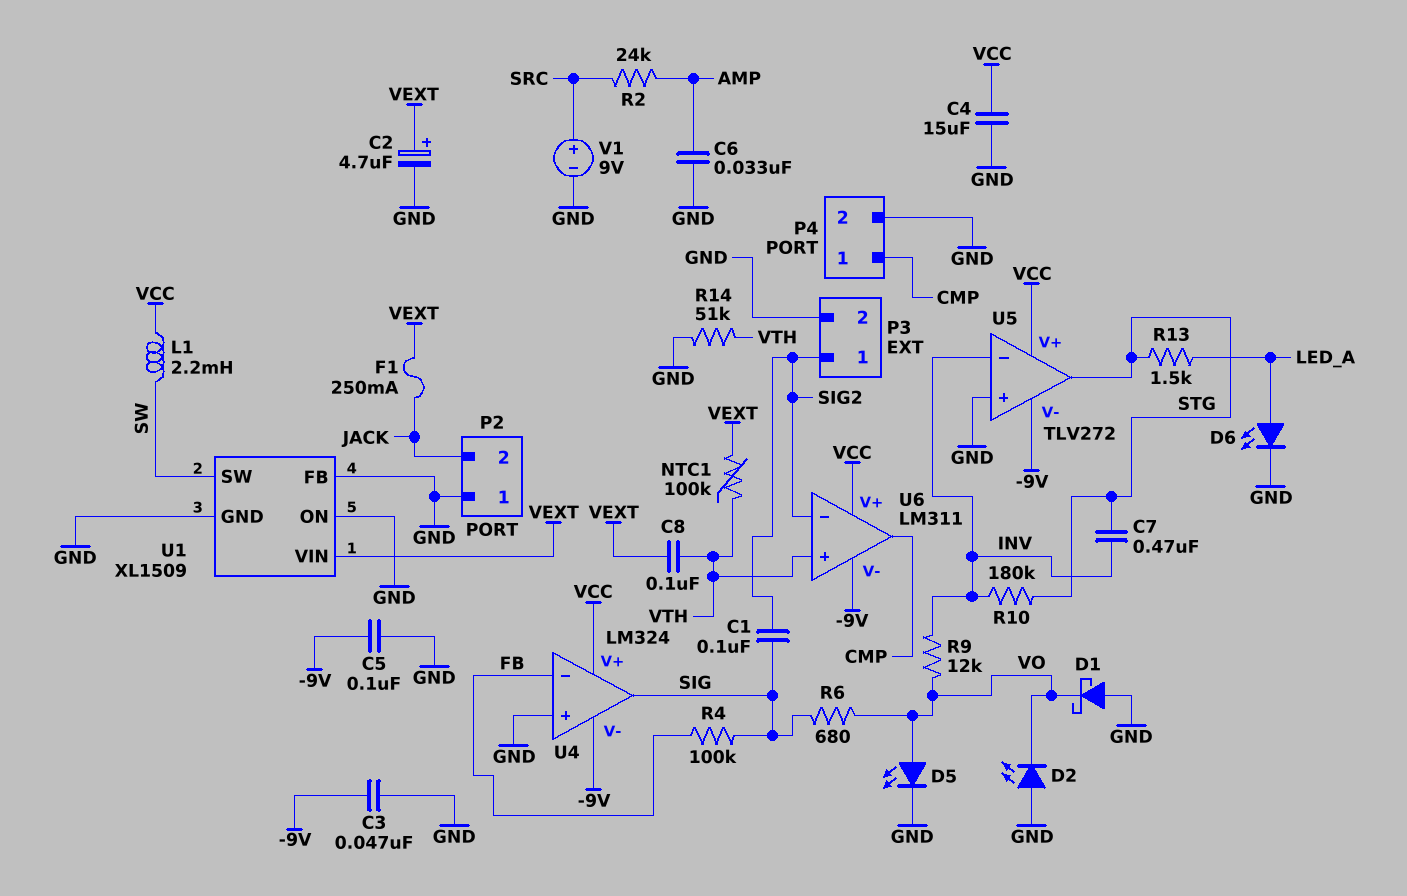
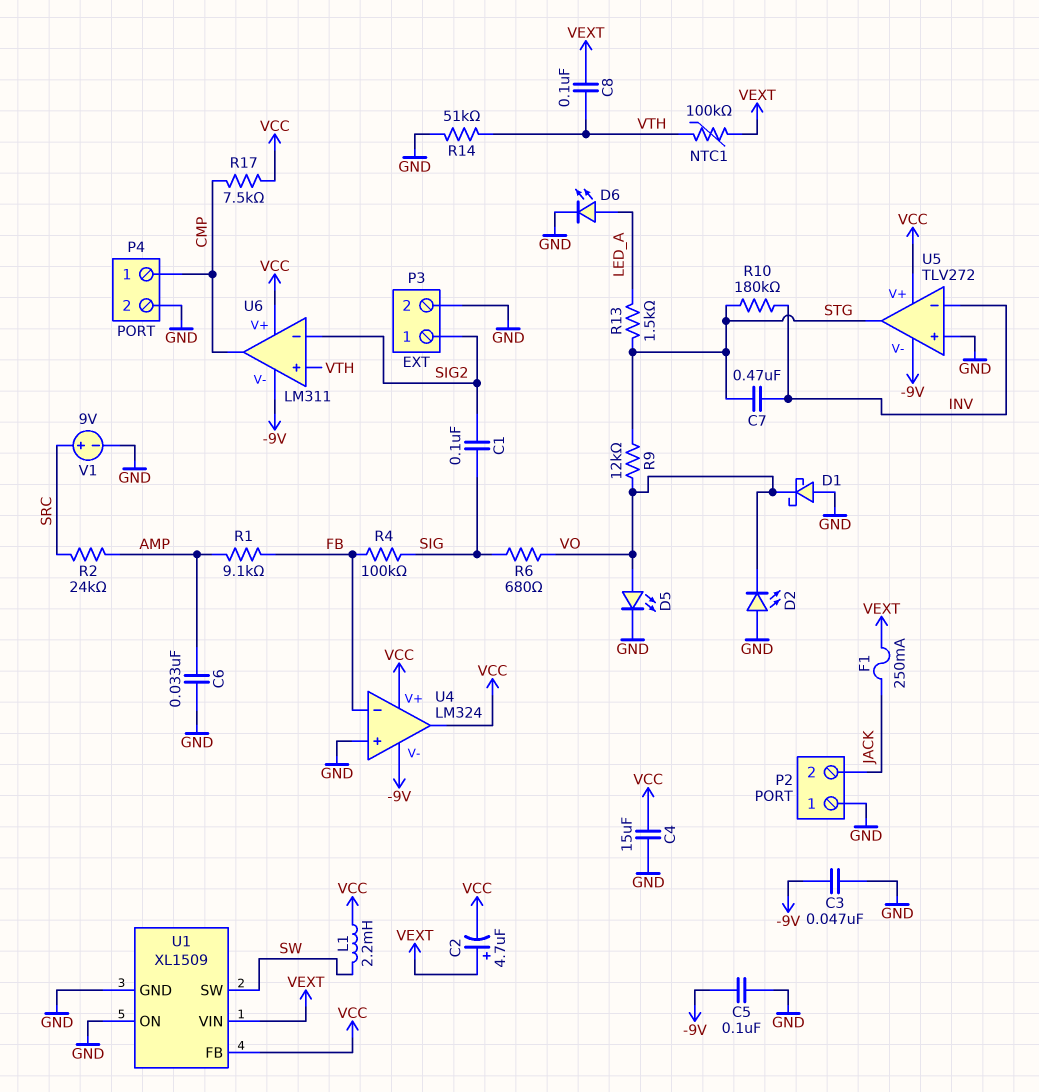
C2: 4.7uF (plus VEXT, minus GND) -> 4.7uF (plus VEXT, minus VCC)
R1: none -> 9.1k (AMP, FB)
R9: 12k (INV, VO) -> 12k (STG, VO)
R17: none -> 7.5k (CMP, VCC)
U1 pin FB: GND -> VCC
U4 pin out: SIG -> VCC

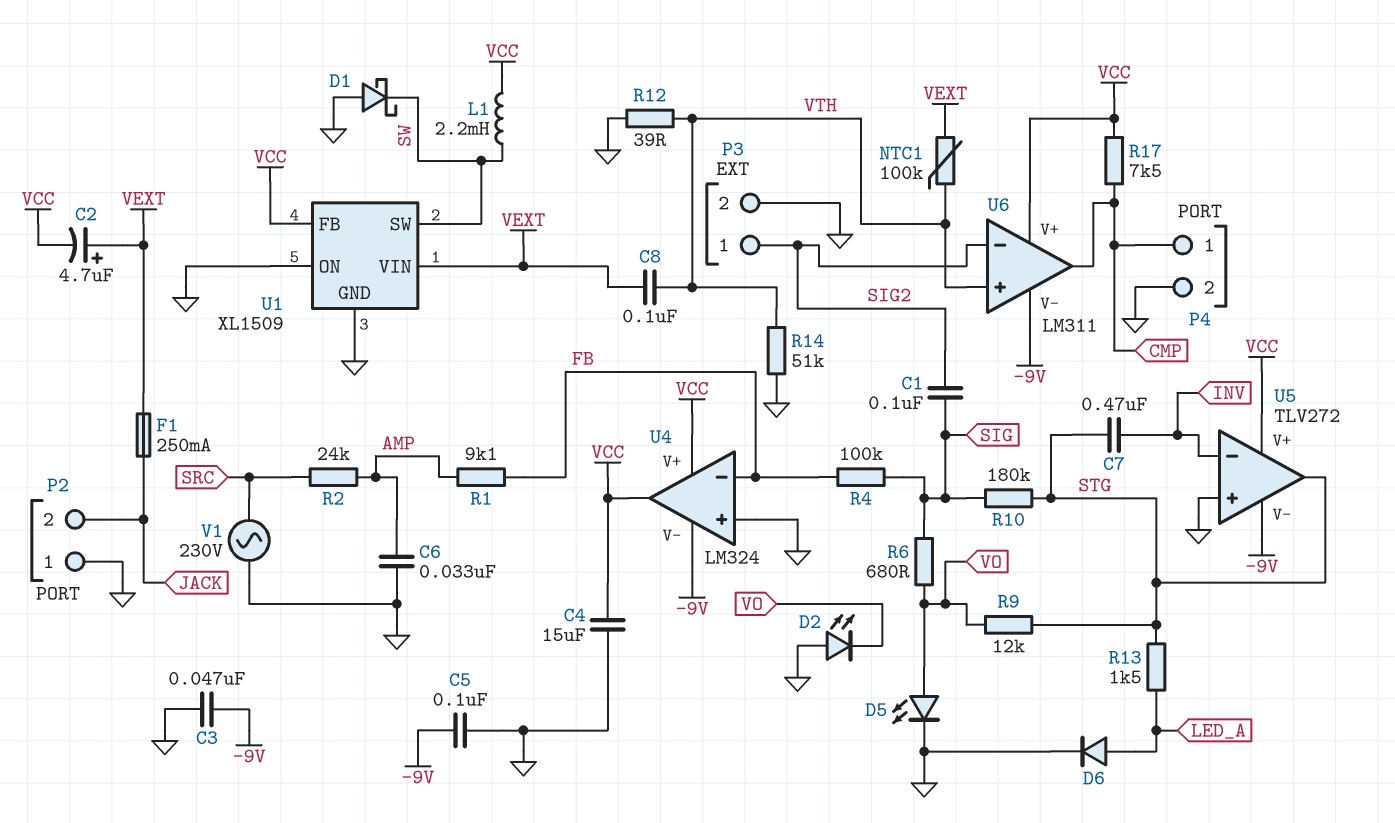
D1: schottky (A GND, K VO) -> schottky (A GND, K SW)
D6: LED (A LED_A, K GND) -> diode (A LED_A, K GND)
R10: 180k (INV, STG) -> 180k (SIG, STG)
R12: none -> 39 (GND, VTH)
V1: 9V (plus SRC, minus GND) -> AC 230V (GND, SRC)

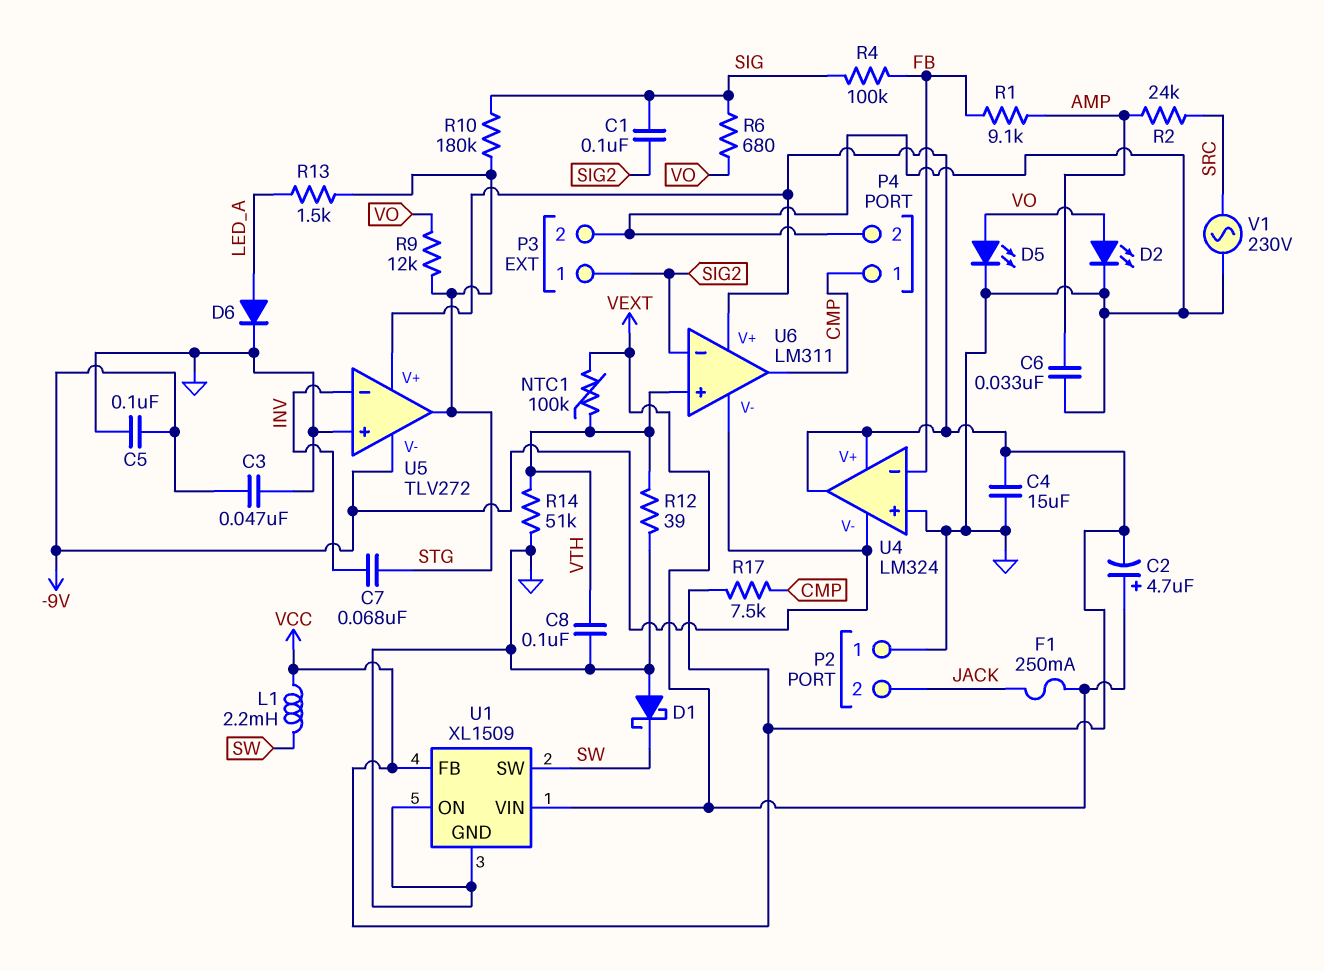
C7: 470nF (INV, STG) -> 68nF (INV, STG)
C8: 100nF (VEXT, VTH) -> 100nF (GND, VTH)
D2: LED (A GND, K VO) -> LED (A VO, K GND)

